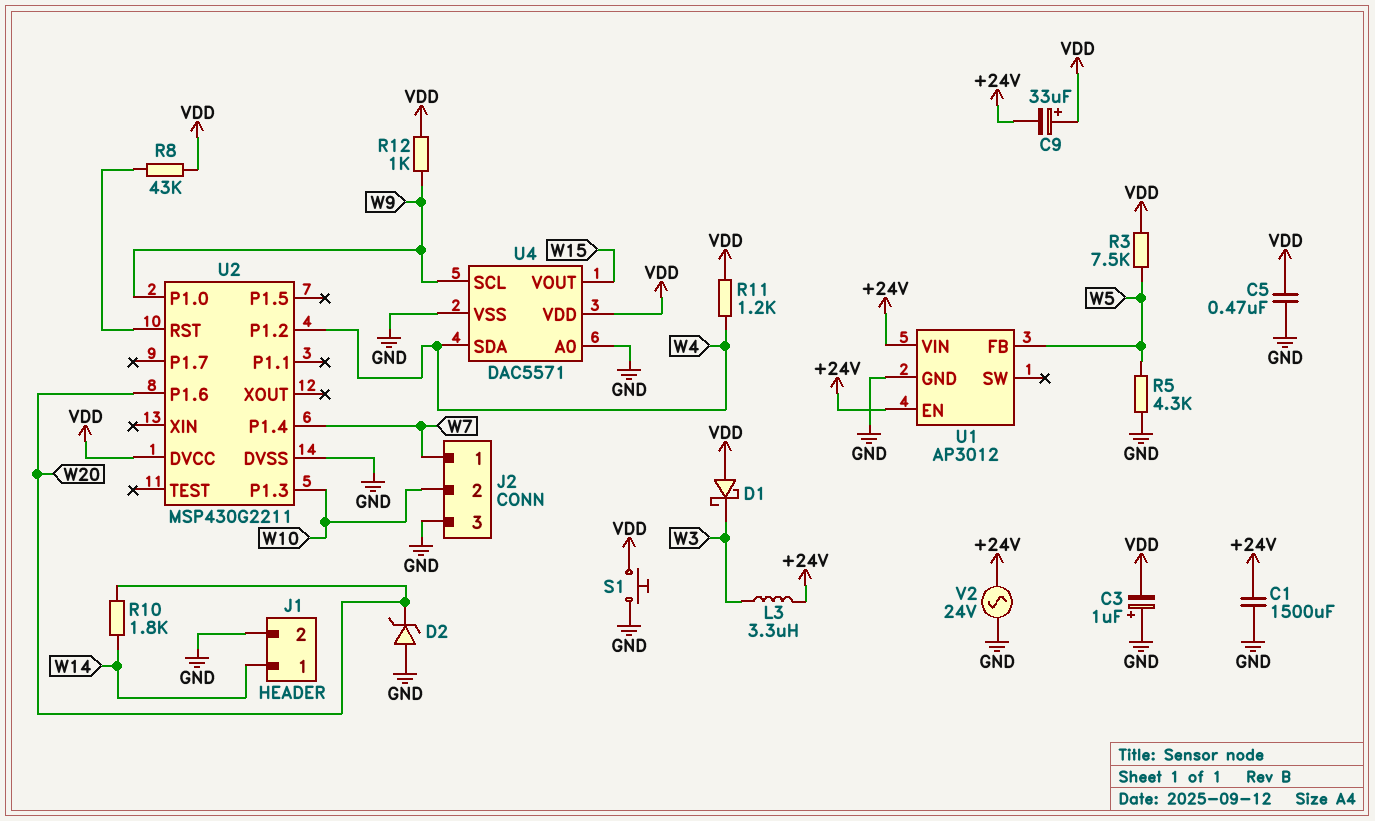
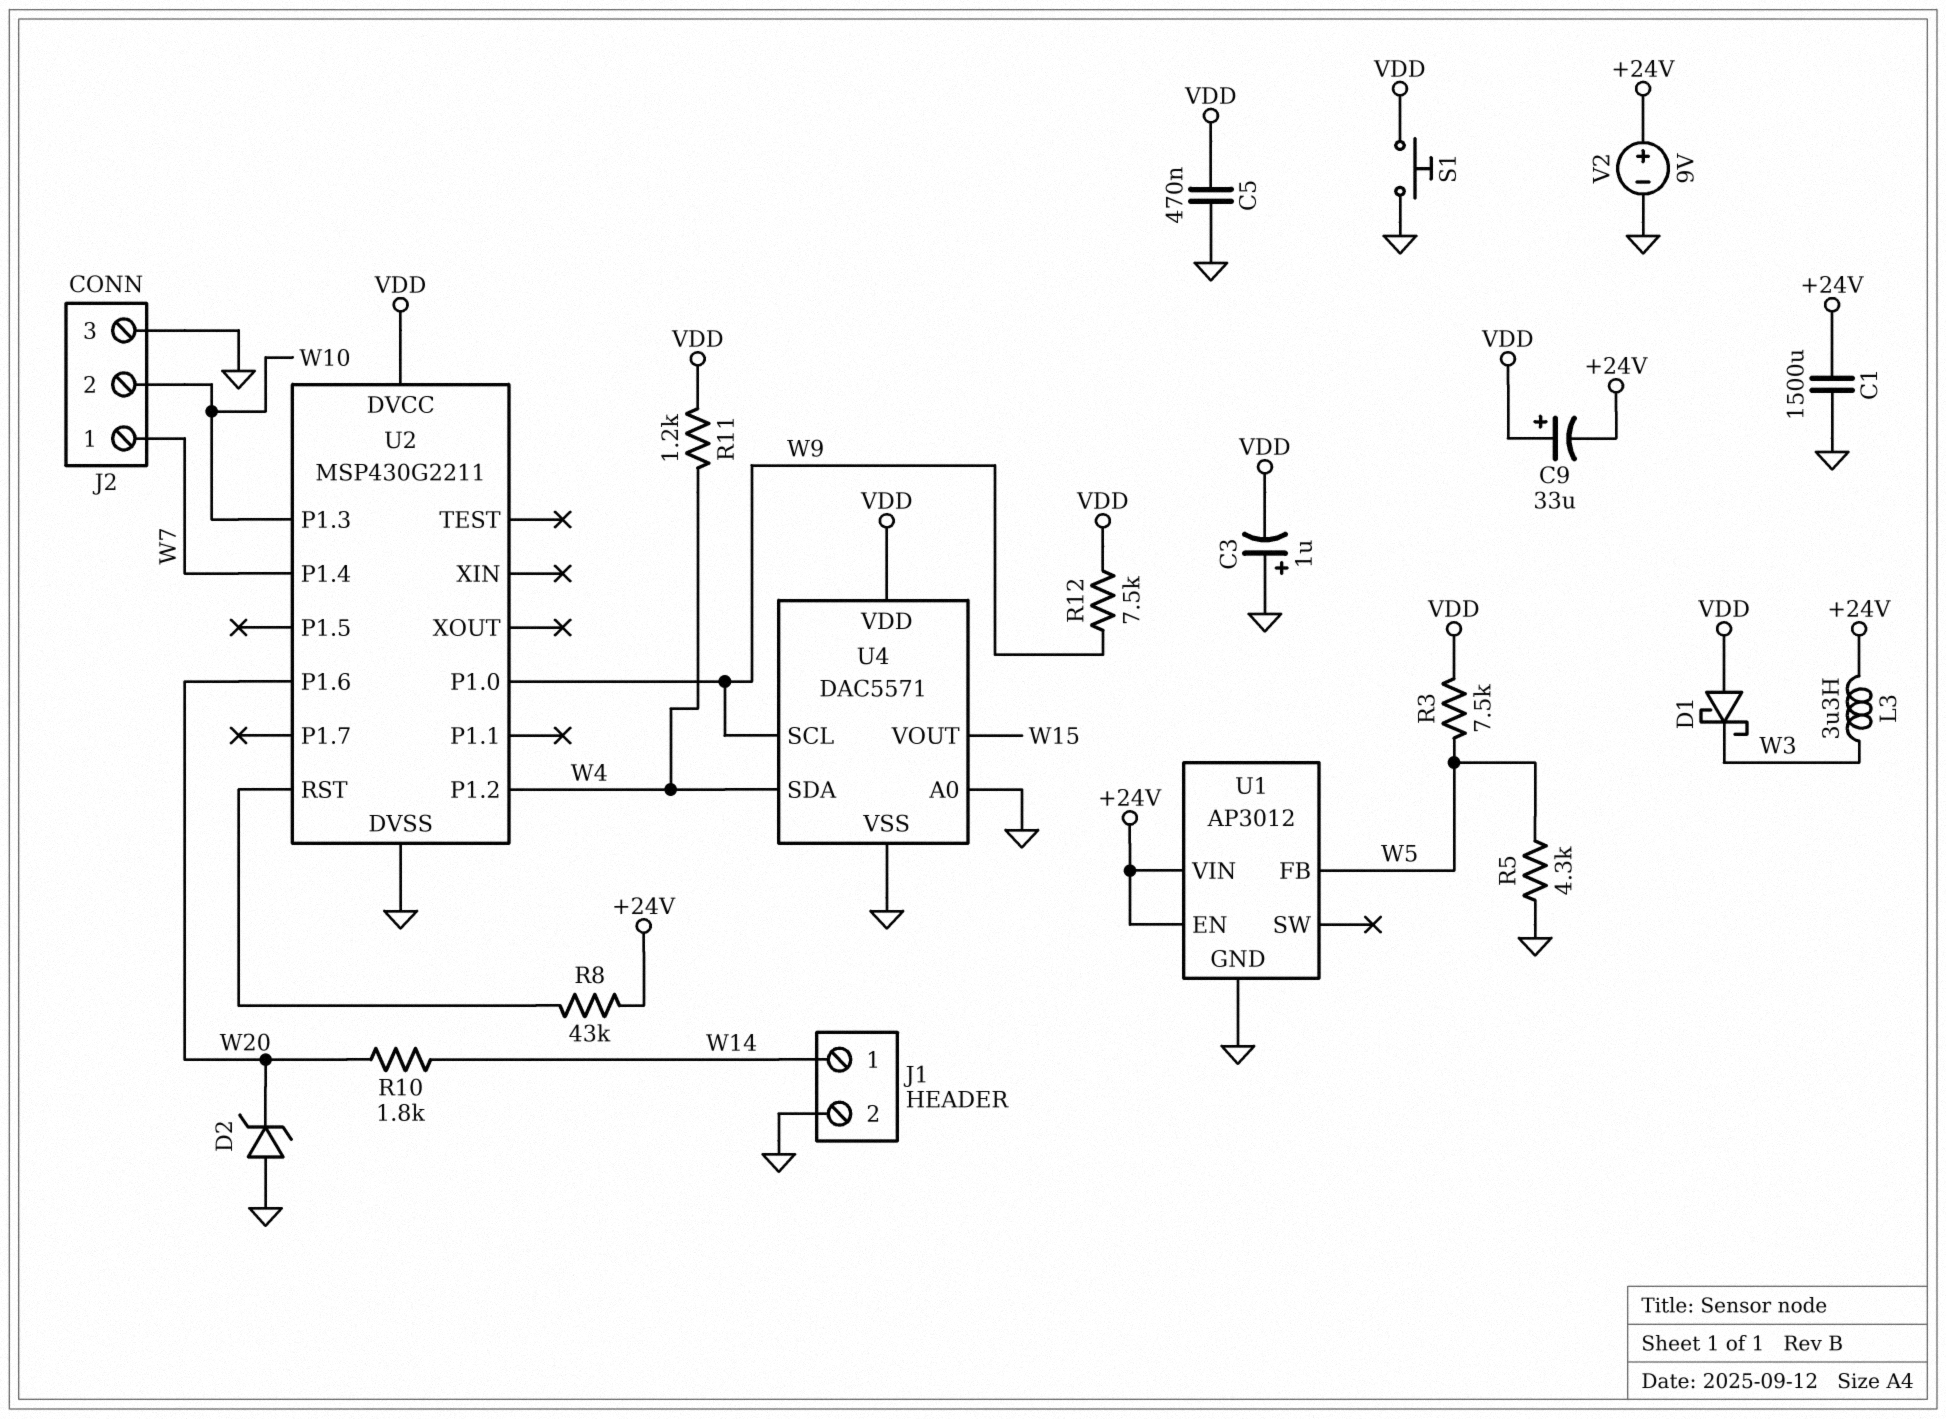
R8: 43k (U2/RST, VDD) -> 43k (+24V, U2/RST)
R12: 1k (VDD, W9) -> 7.5k (VDD, W9)
V2: AC 24V (+24V, GND) -> 9V (plus +24V, minus GND)

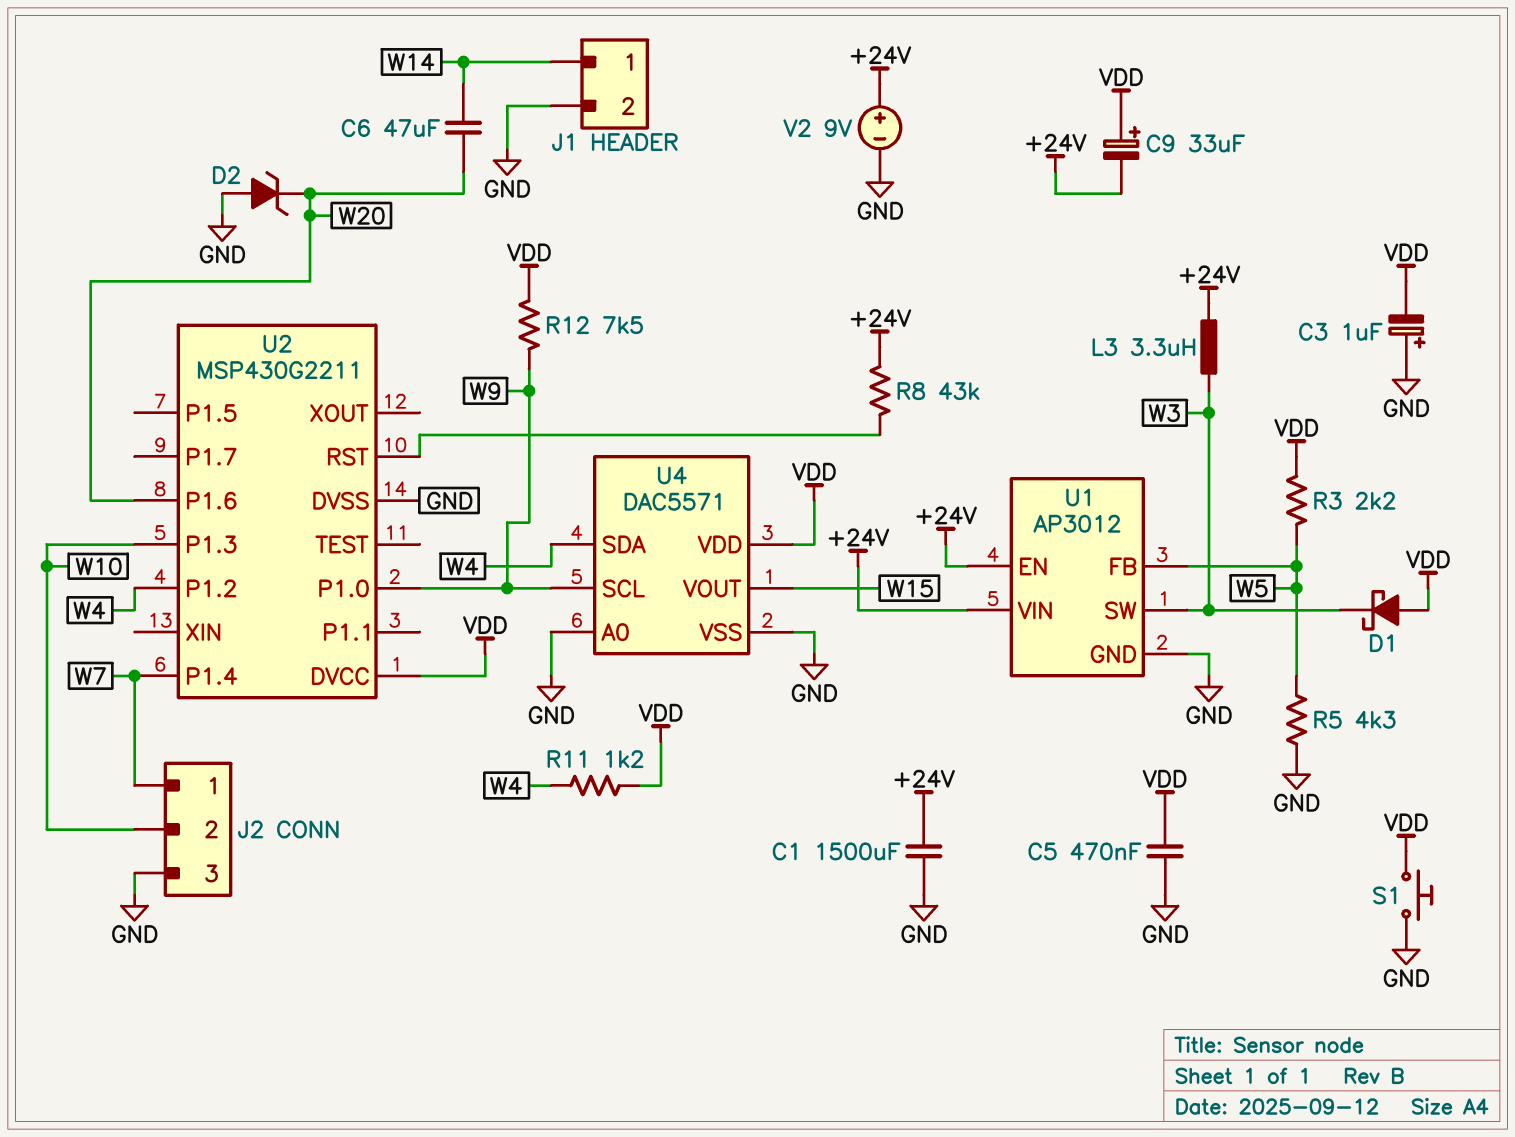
C6: none -> 47uF (W14, W20)
R3: 7.5k (VDD, W5) -> 2.2k (VDD, W5)
R10: 1.8k (W14, W20) -> none
U1 pin SW: none -> W3

